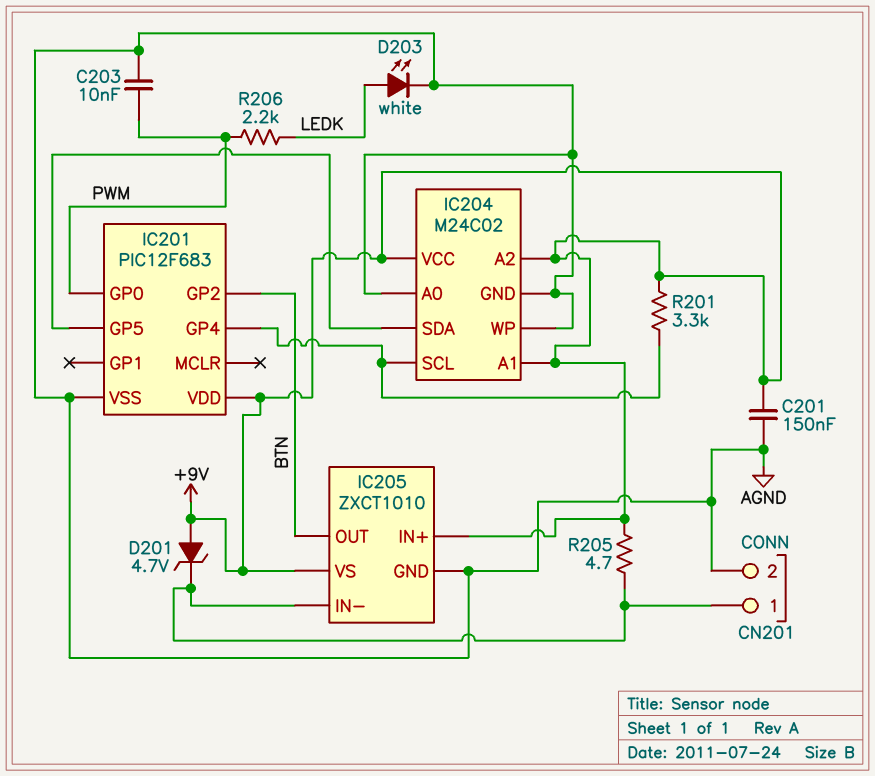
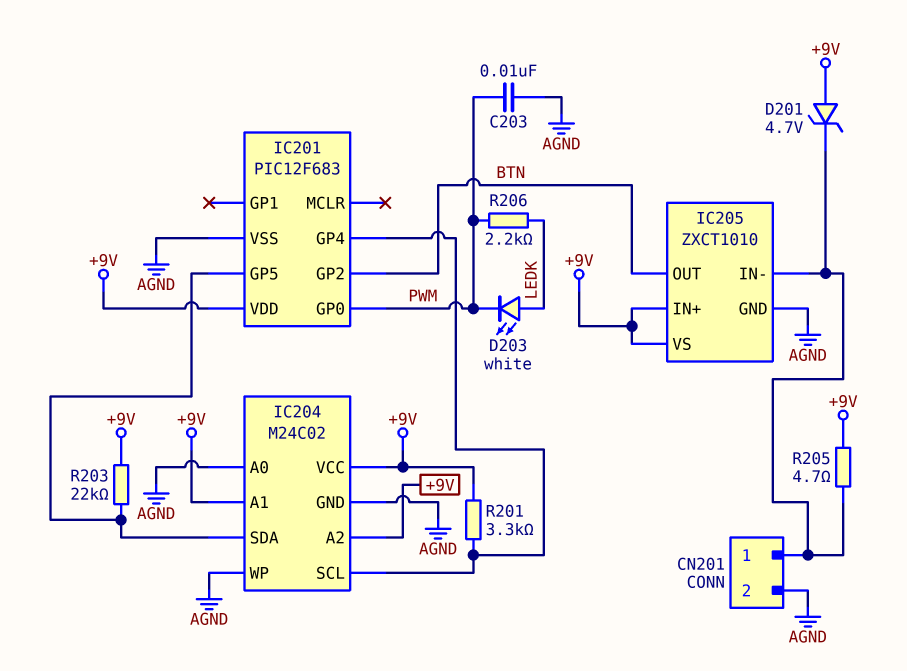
C201: 150nF (+9V, AGND) -> none
D203: LED white (A LEDK, K AGND) -> LED white (A LEDK, K PWM)
R203: none -> 22k (+9V, IC201/GP5)

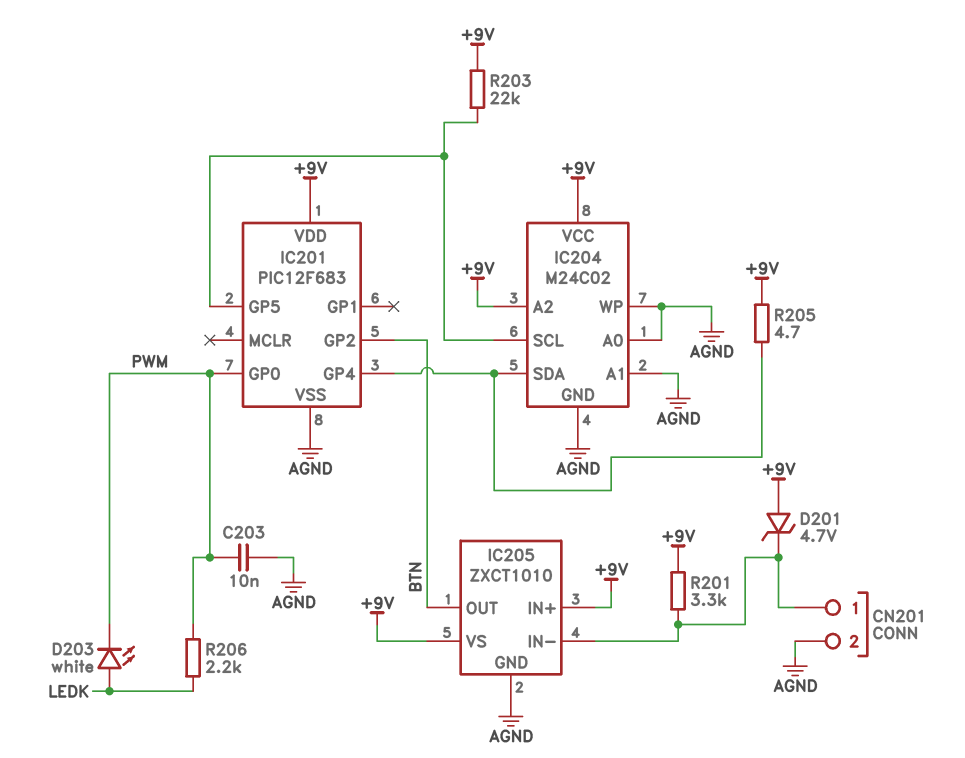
IC204 pin A1: +9V -> AGND
IC204 pin SCL: IC201/GP4 -> IC201/GP5
IC204 pin SDA: IC201/GP5 -> IC201/GP4
R201: 3.3k (+9V, IC201/GP4) -> 3.3k (+9V, CN201/1)
R205: 4.7 (+9V, CN201/1) -> 4.7 (+9V, IC201/GP4)

